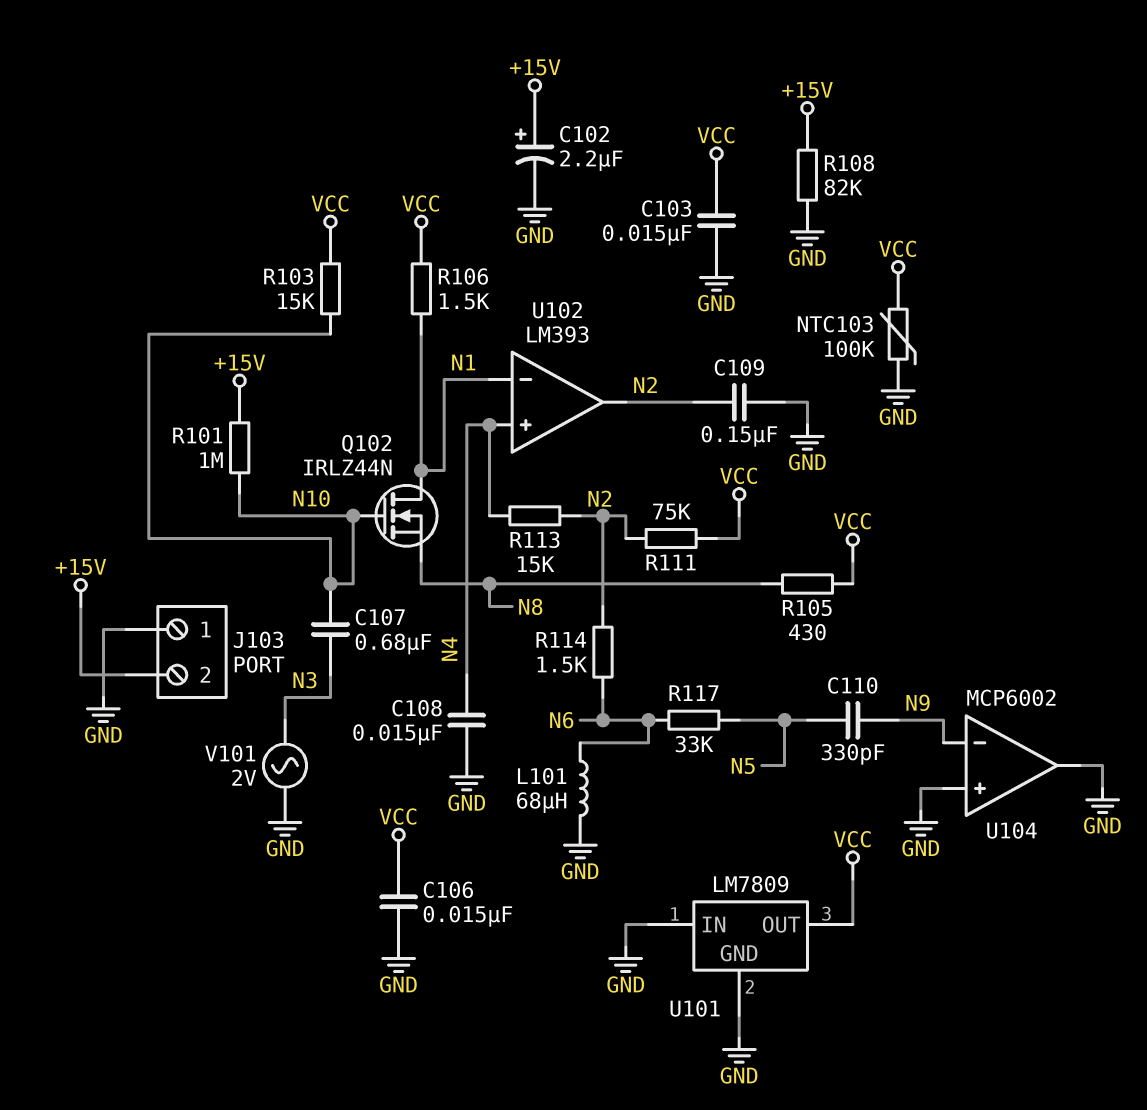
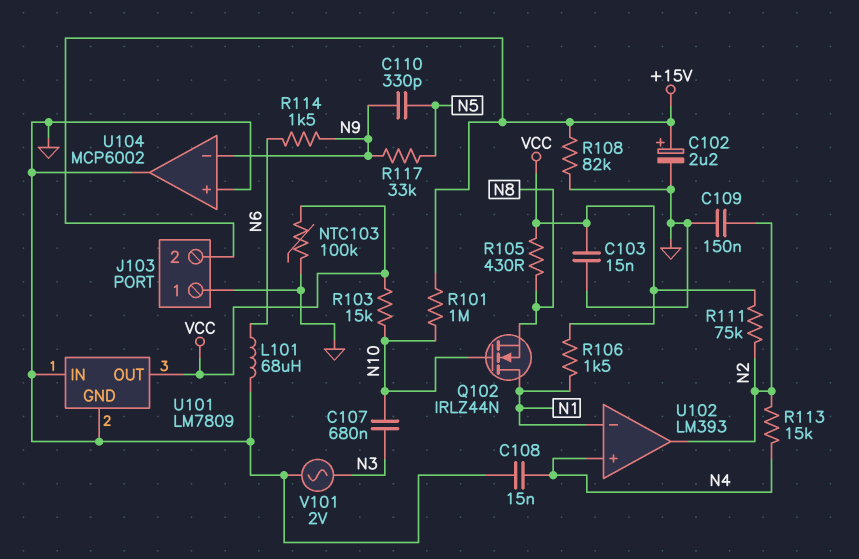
C106: 15nF (GND, VCC) -> none
R114: 1.5k (N2, N6) -> 1.5k (N6, N9)
R117: 33k (N5, N6) -> 33k (N5, N9)

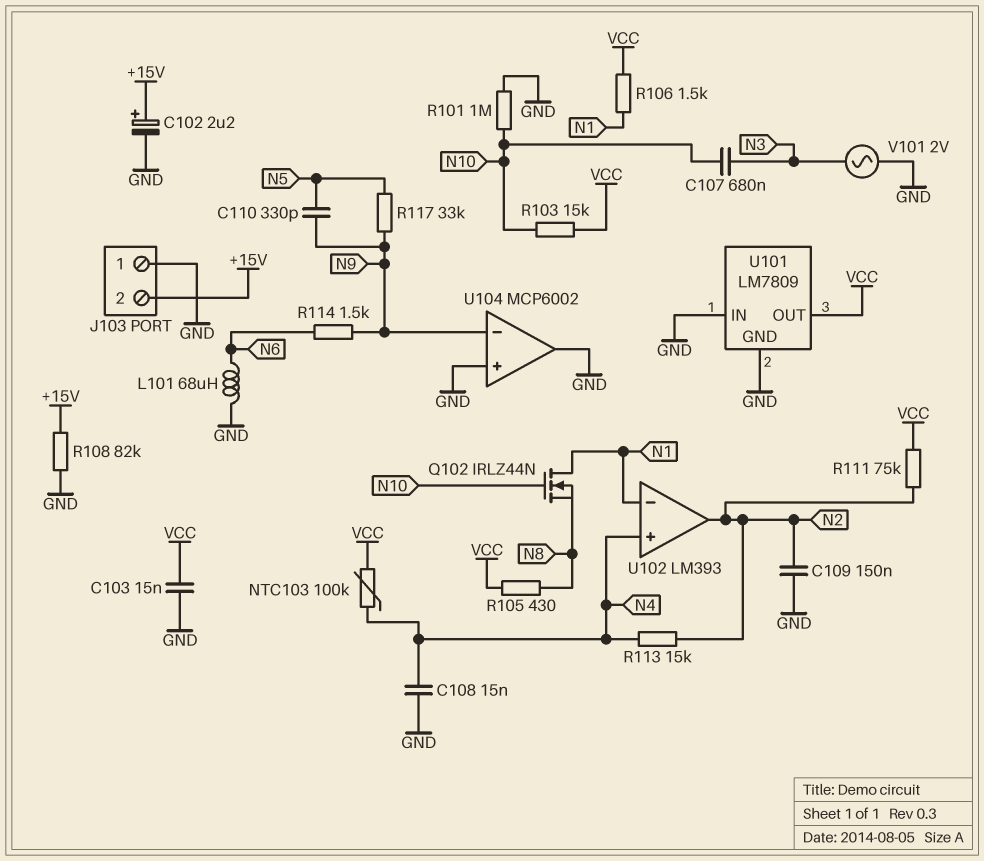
NTC103: 100k (GND, VCC) -> 100k (N4, VCC)
R101: 1M (+15V, N10) -> 1M (GND, N10)

